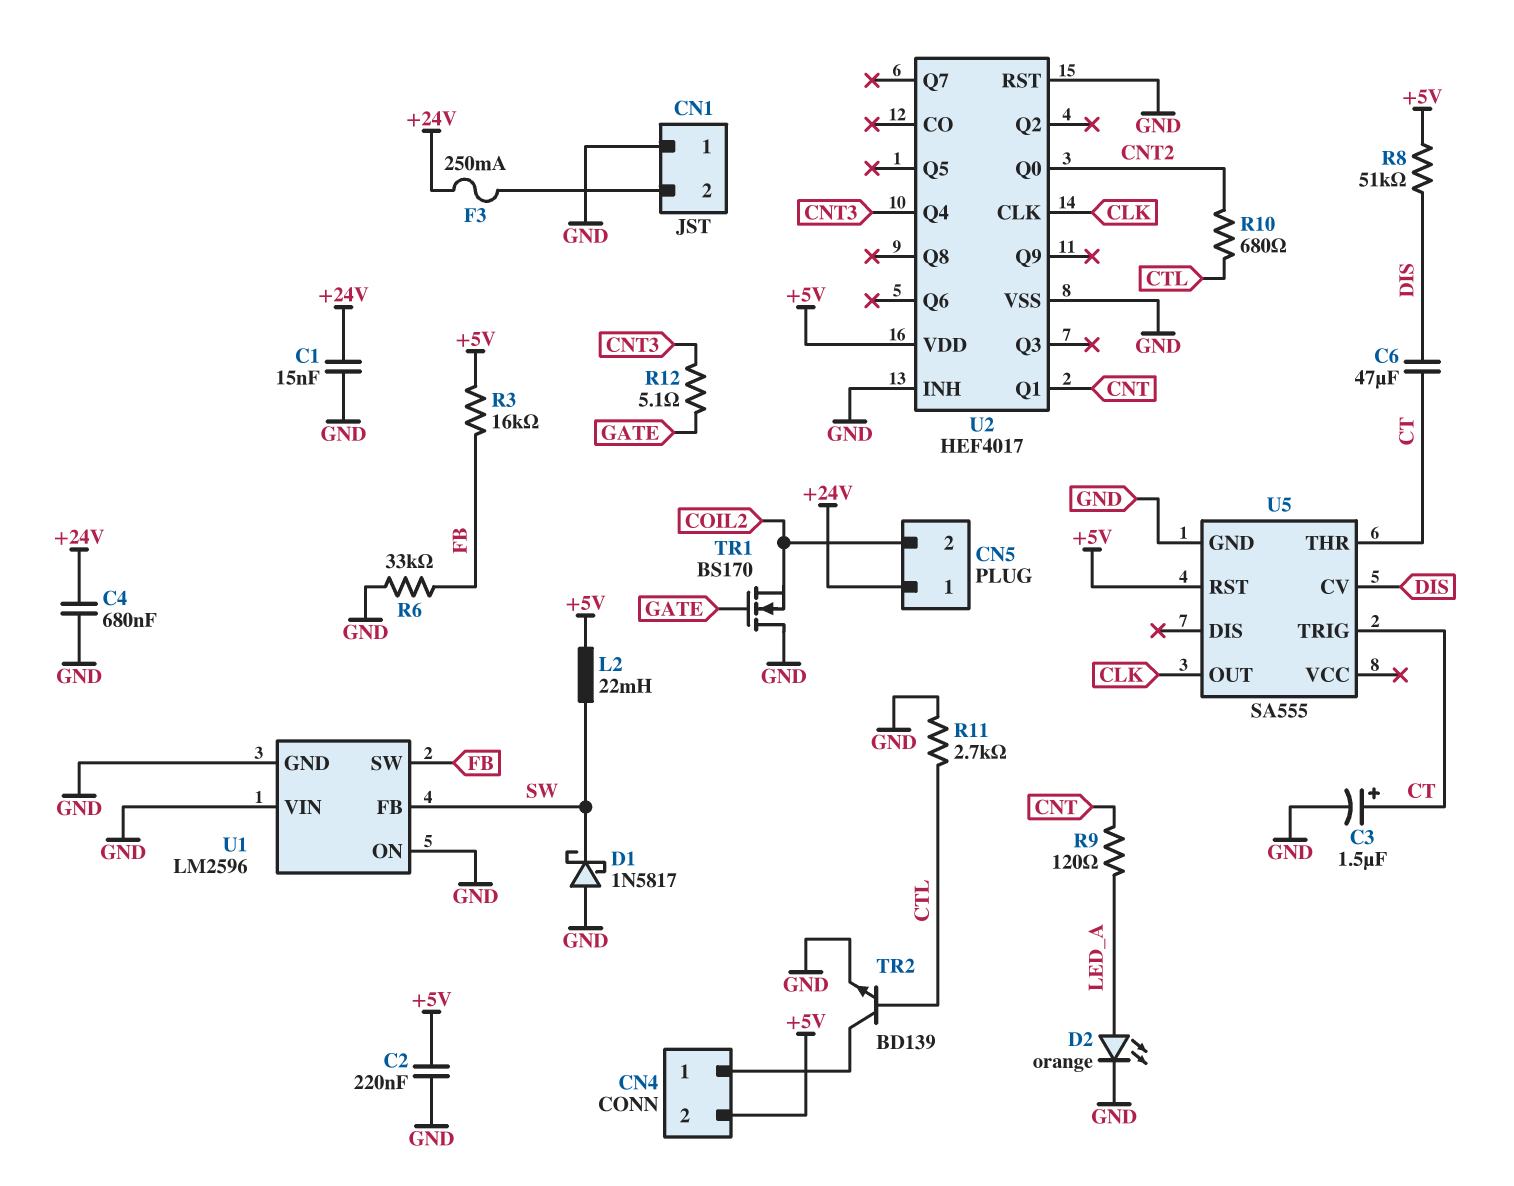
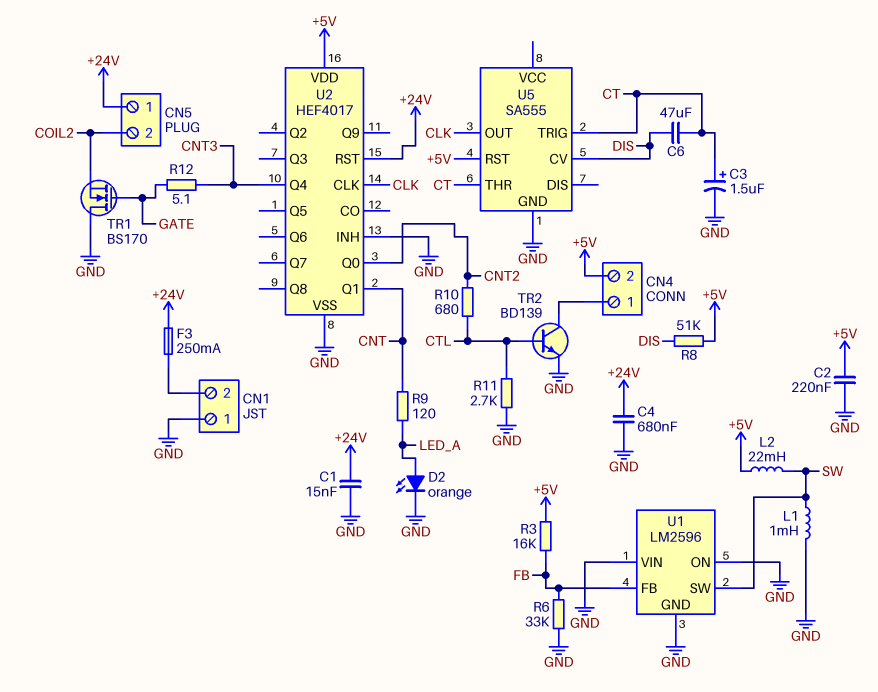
D1: schottky 1N5817 (A GND, K SW) -> none
L1: none -> 1mH (GND, SW)
U1 pin FB: SW -> FB
U1 pin SW: FB -> SW
U2 pin RST: GND -> +24V

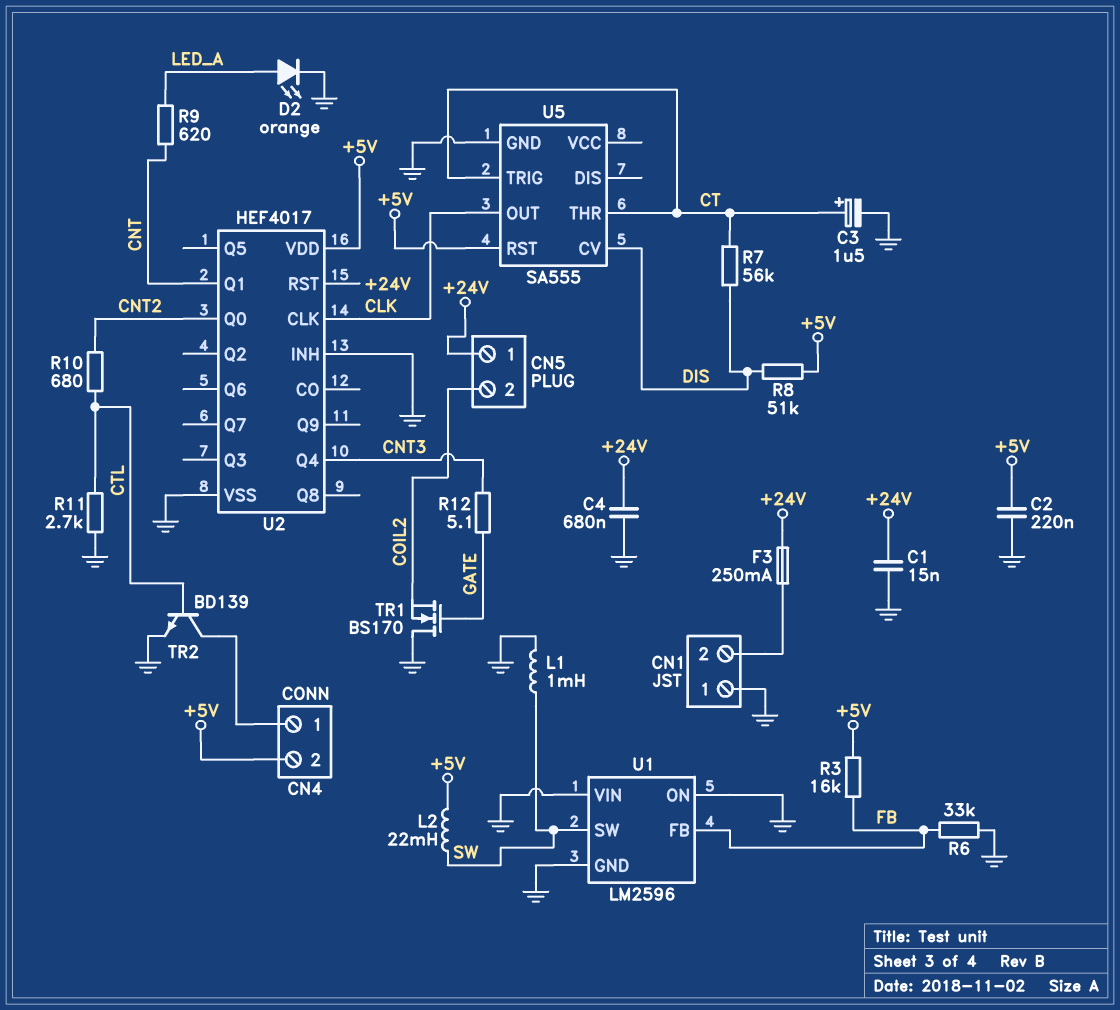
C6: 47uF (CT, DIS) -> none
R7: none -> 56k (CT, DIS)
R9: 120 (CNT, LED_A) -> 620 (CNT, LED_A)

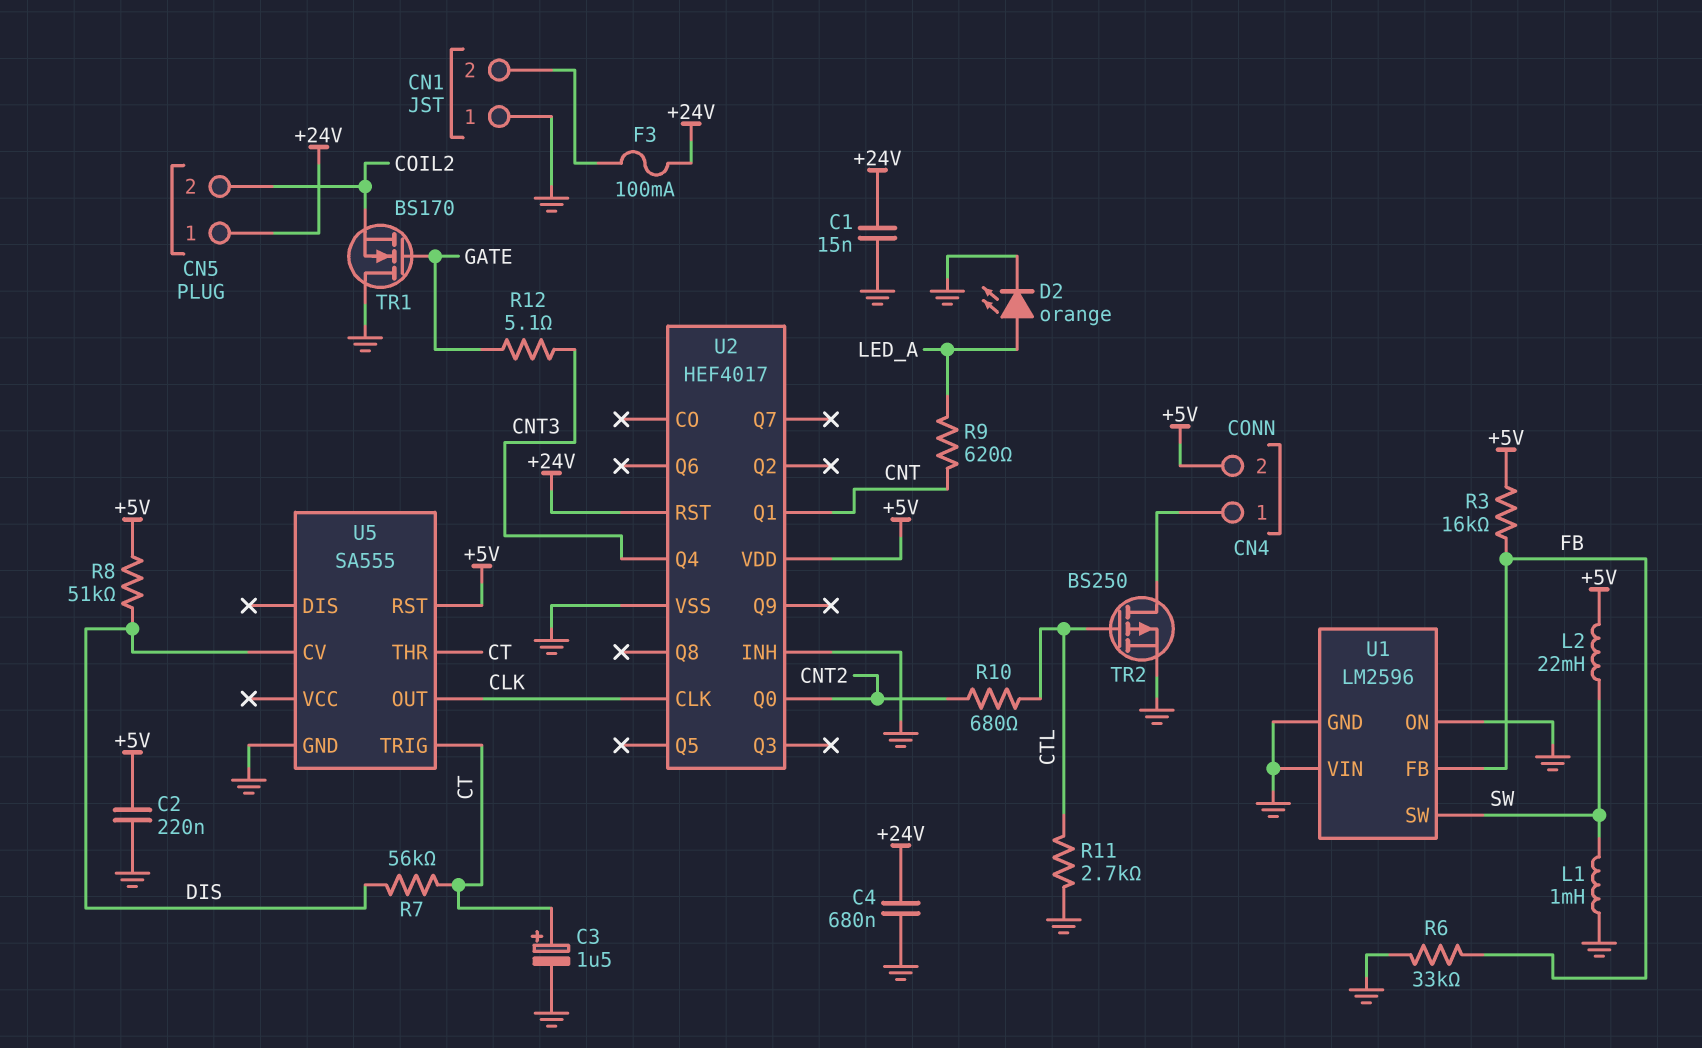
F3: 250mA (+24V, CN1/2) -> 100mA (+24V, CN1/2)
TR2: NPN BD139 (B CTL, C CN4/1, E GND) -> PMOS BS250 (G CTL, D CN4/1, S GND)

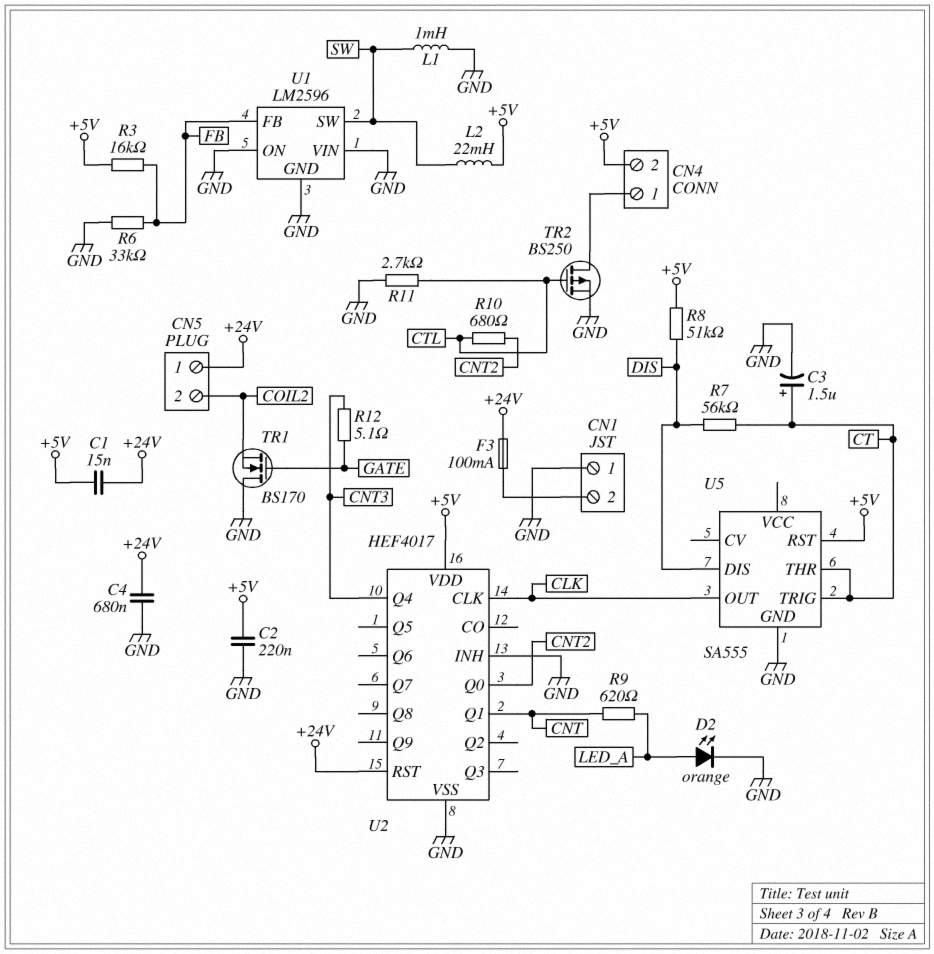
C1: 15nF (+24V, GND) -> 15nF (+5V, +24V)
U5 pin CV: DIS -> none
U5 pin DIS: none -> DIS

